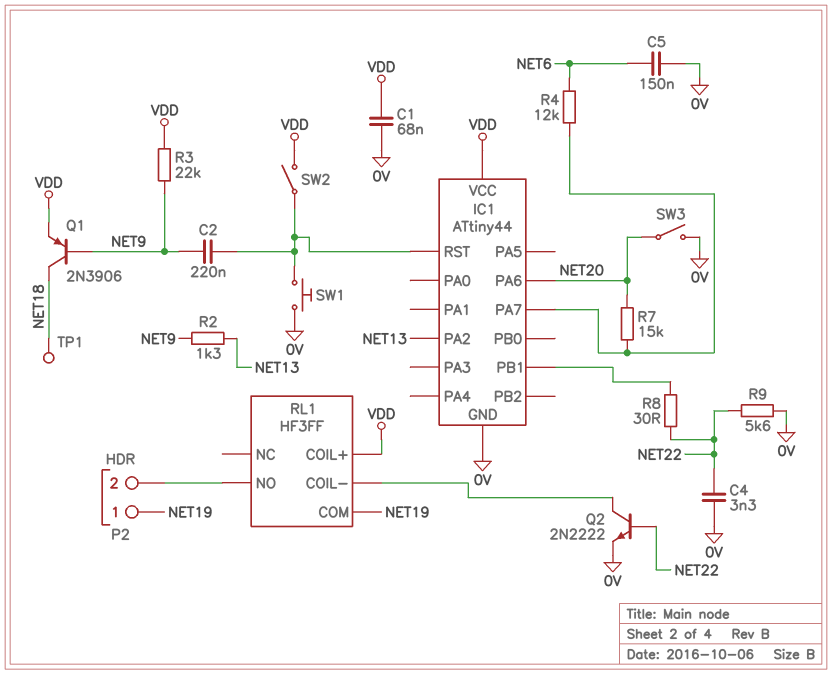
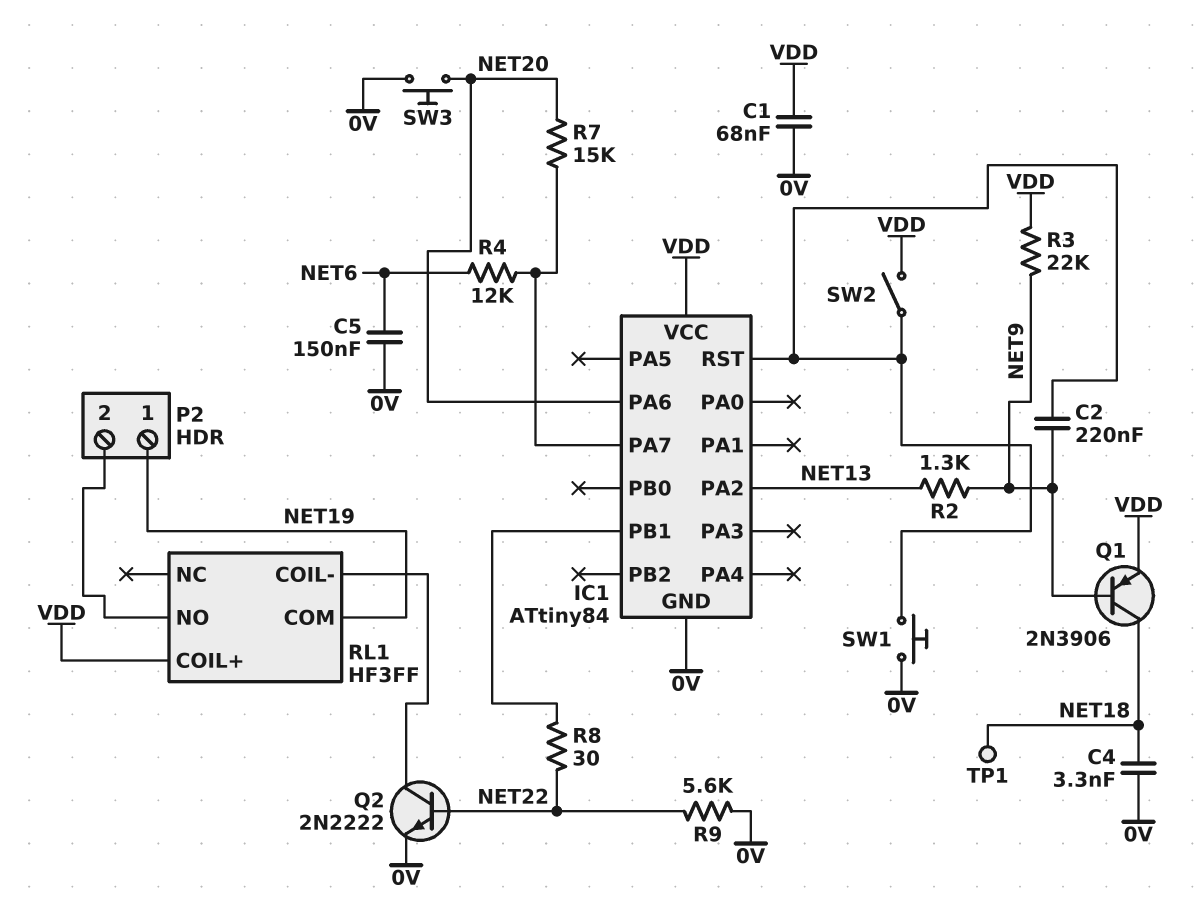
C4: 3.3nF (0V, NET22) -> 3.3nF (0V, NET18)
IC1: ATtiny44 -> ATtiny84
SW3: switch (0V, NET20) -> button (0V, NET20)

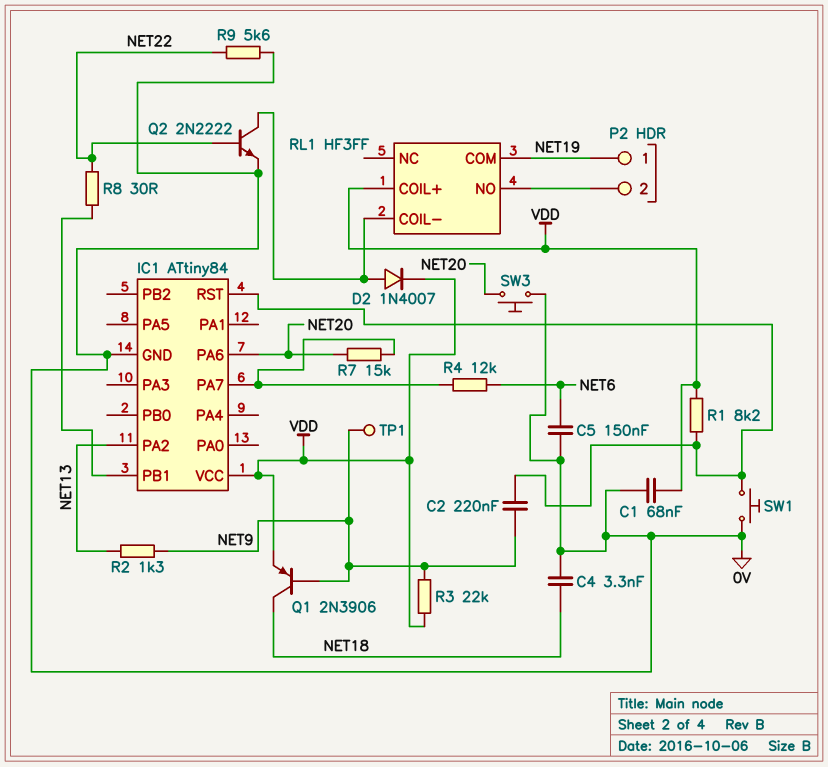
D2: none -> diode 1N4007 (A RL1/COIL-, K VDD)
R1: none -> 8.2k (IC1/RST, VDD)
SW2: switch (IC1/RST, VDD) -> none
TP1: test point (NET18) -> test point (NET9)

